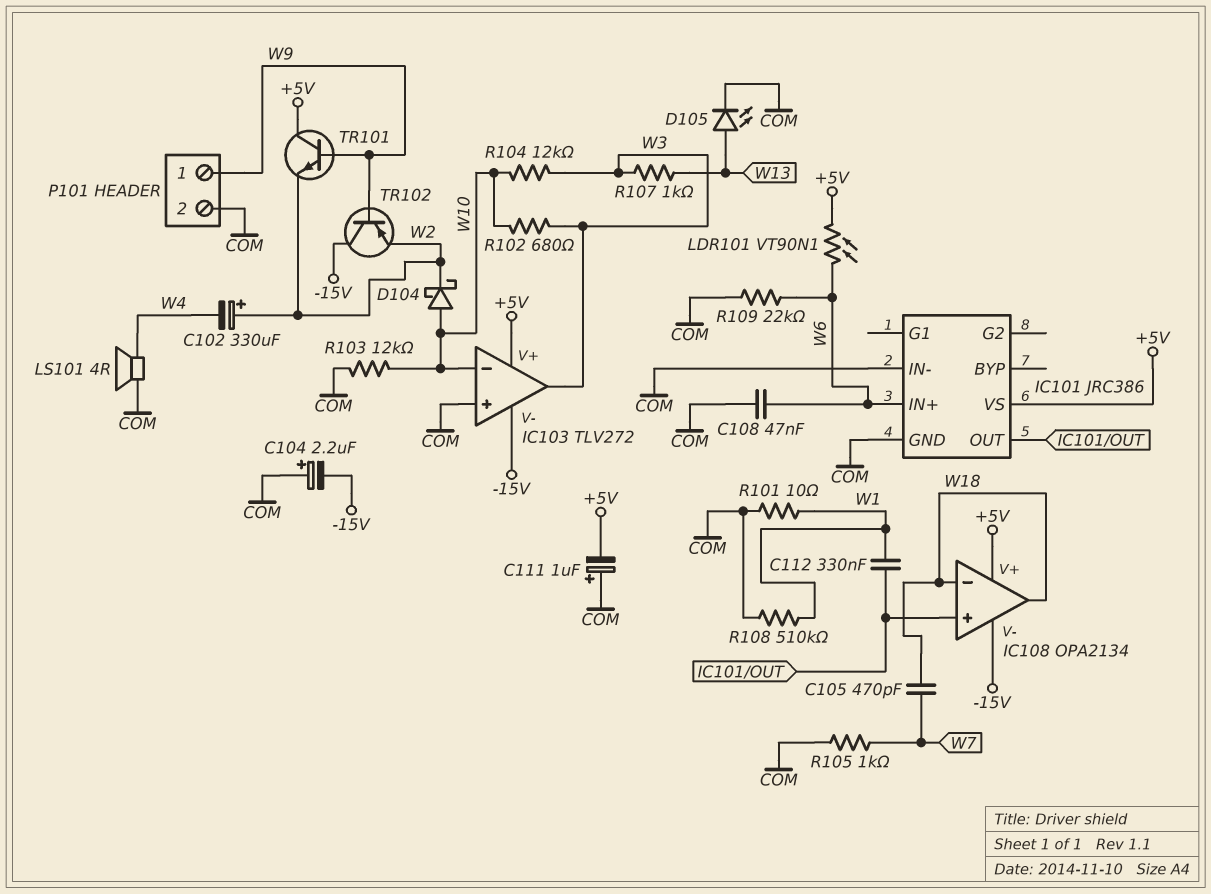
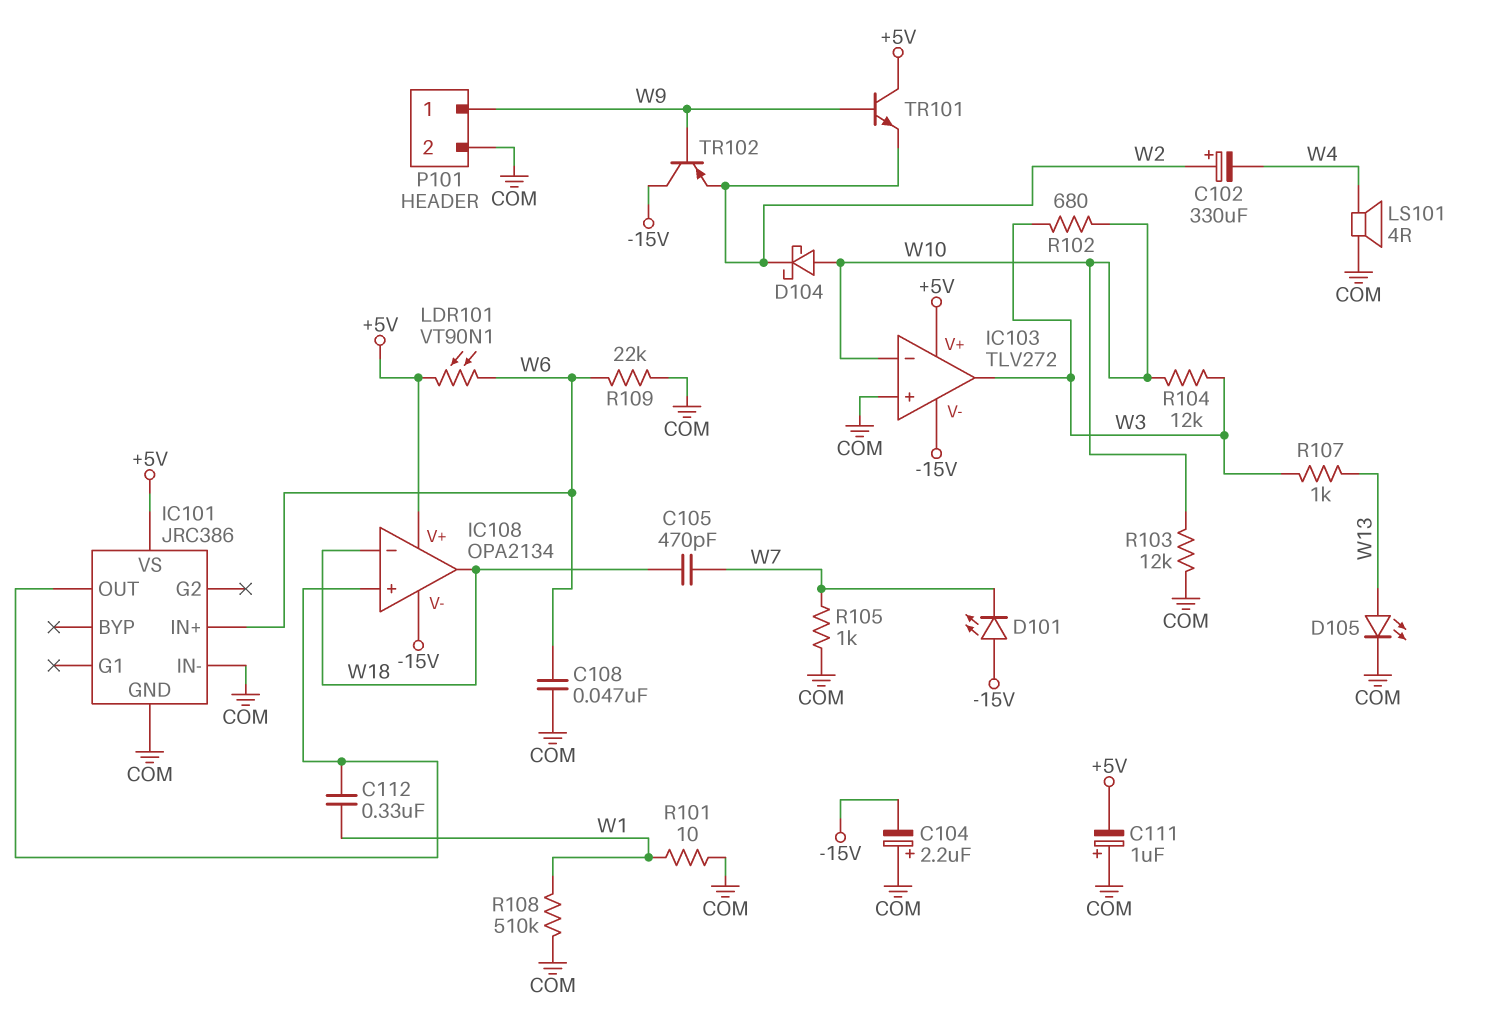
D101: none -> LED (A -15V, K W7)

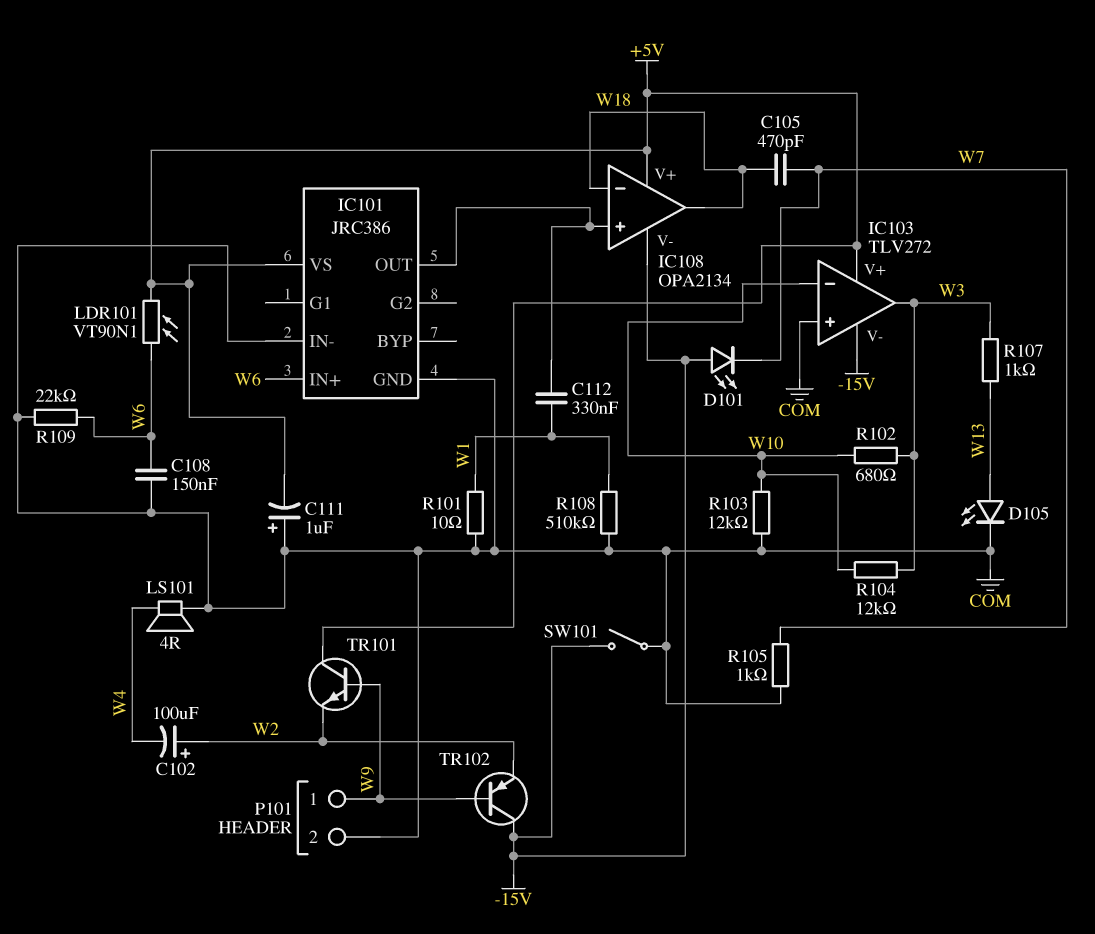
C102: 330uF (plus W2, minus W4) -> 100uF (plus W2, minus W4)
C104: 2.2uF (plus COM, minus -15V) -> none
C108: 47nF (COM, W6) -> 150nF (COM, W6)
D104: schottky (A W10, K W2) -> none
SW101: none -> switch (-15V, COM)

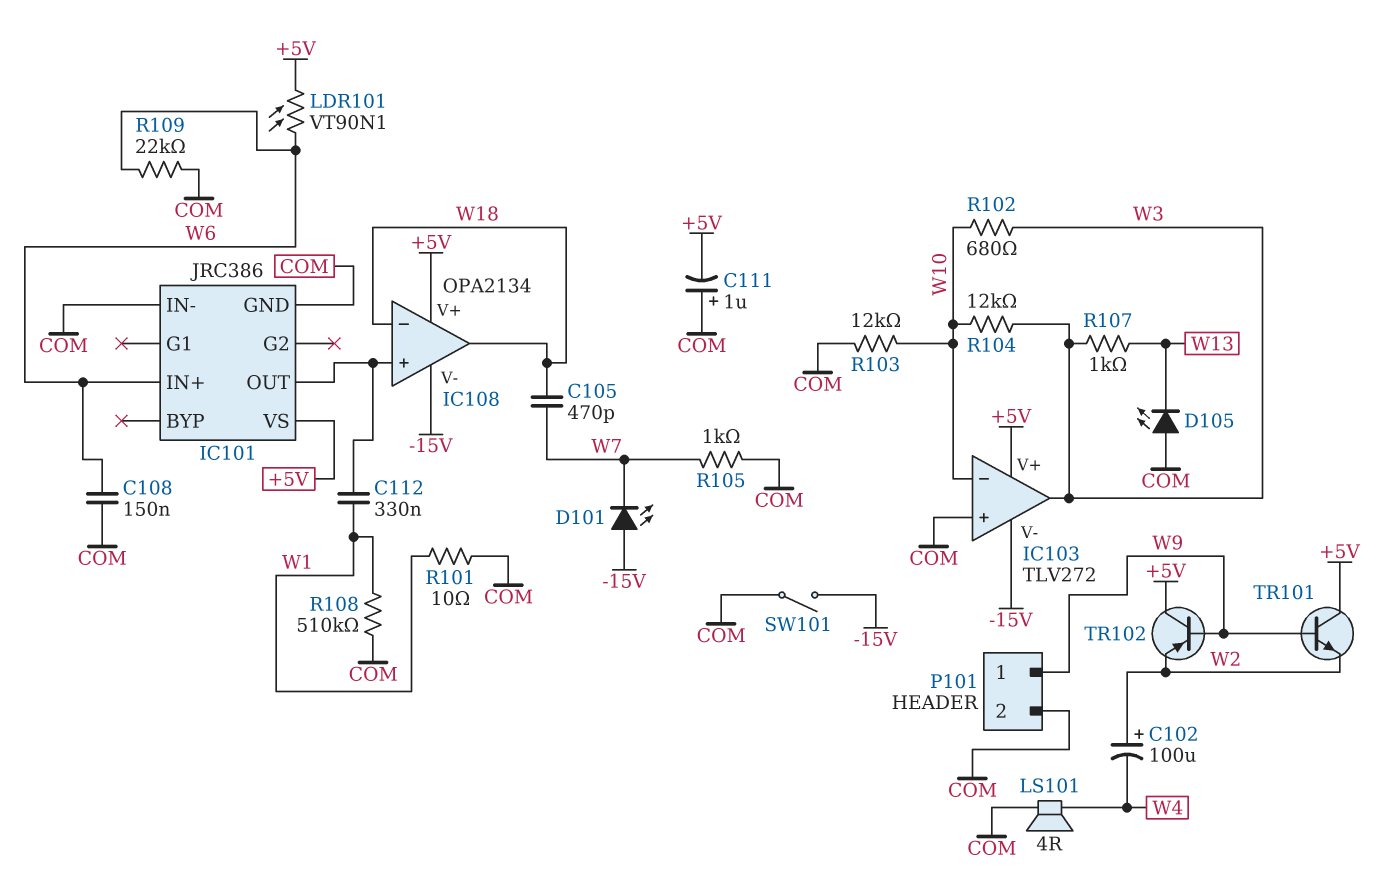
D105: LED (A W13, K COM) -> LED (A COM, K W13)
TR102: PNP (B W9, C -15V, E W2) -> PNP (B W9, C +5V, E W2)

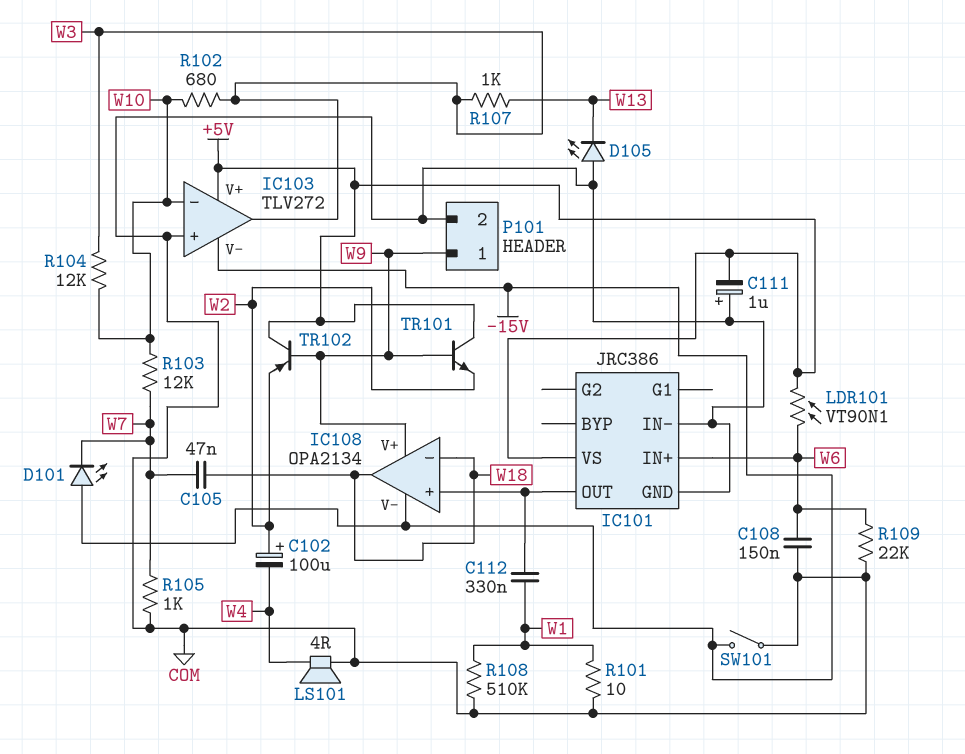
C105: 470pF (W7, W18) -> 47nF (W7, W18)
IC108 pin V+: +5V -> W9
R103: 12k (COM, W10) -> 12k (W7, W10)

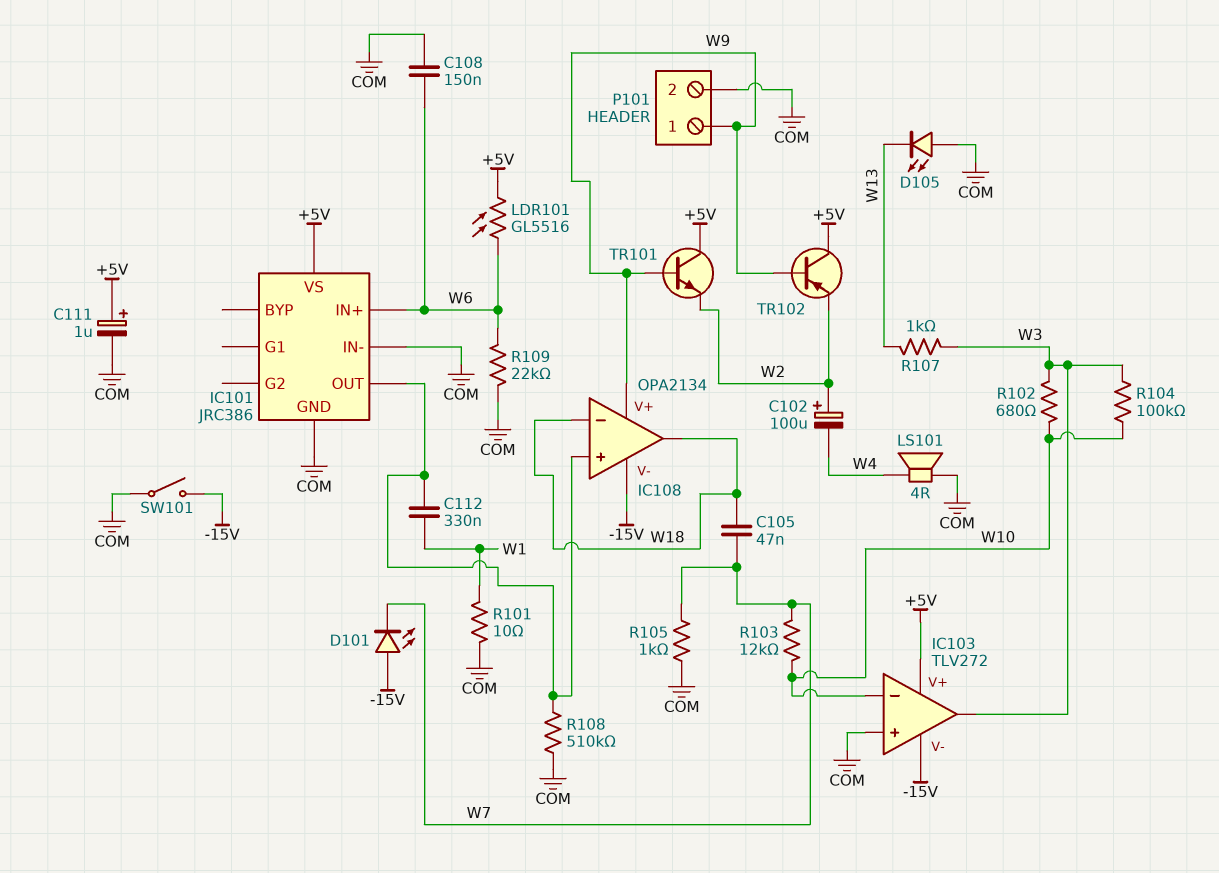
C111: 1uF (plus COM, minus +5V) -> 1uF (plus +5V, minus COM)
LDR101: VT90N1 (+5V, W6) -> GL5516 (+5V, W6)
R104: 12k (W3, W10) -> 100k (W3, W10)
R108: 510k (COM, W1) -> 510k (COM, IC101/OUT)

